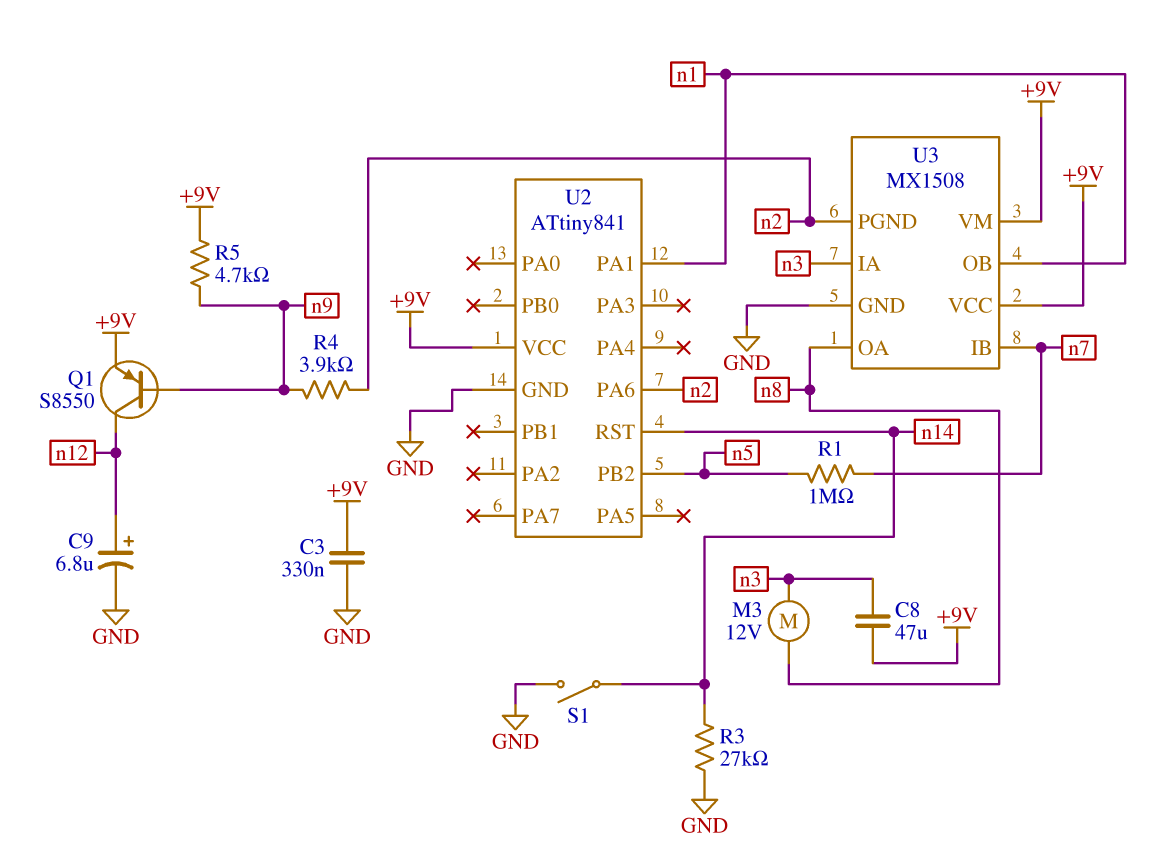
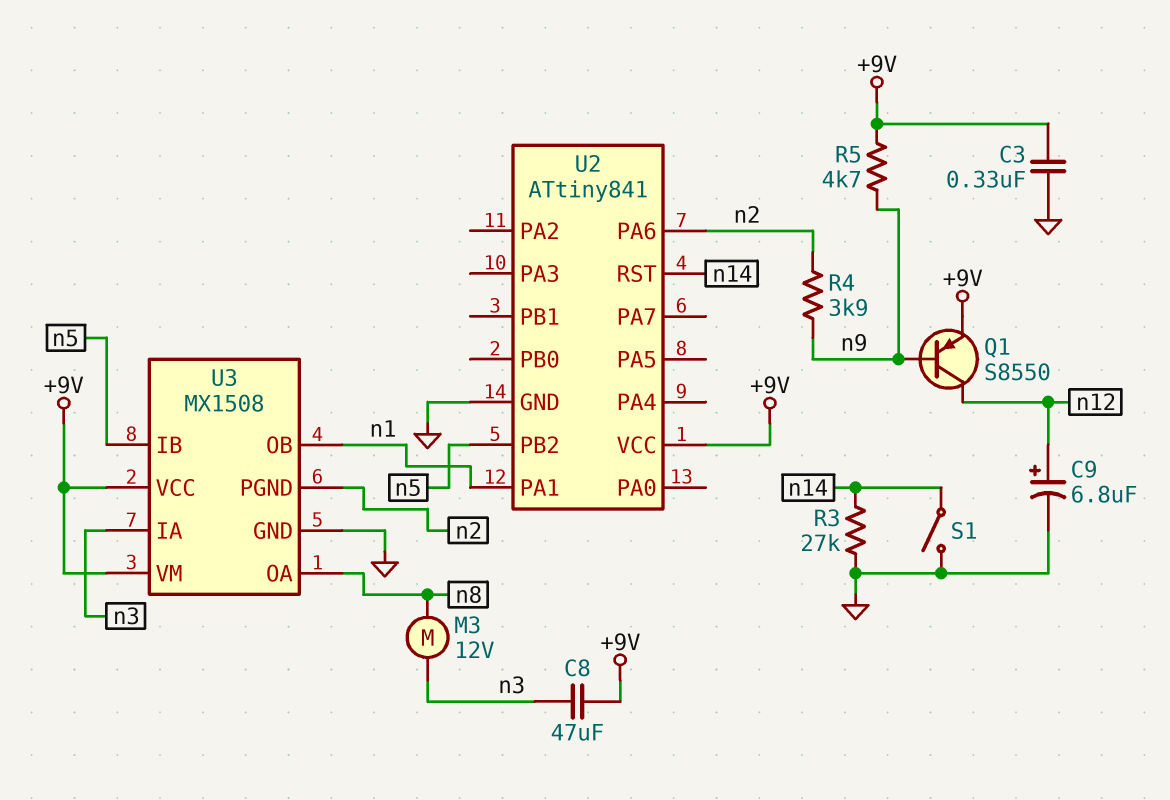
R1: 1M (n5, n7) -> none
U3 pin IB: n7 -> n5

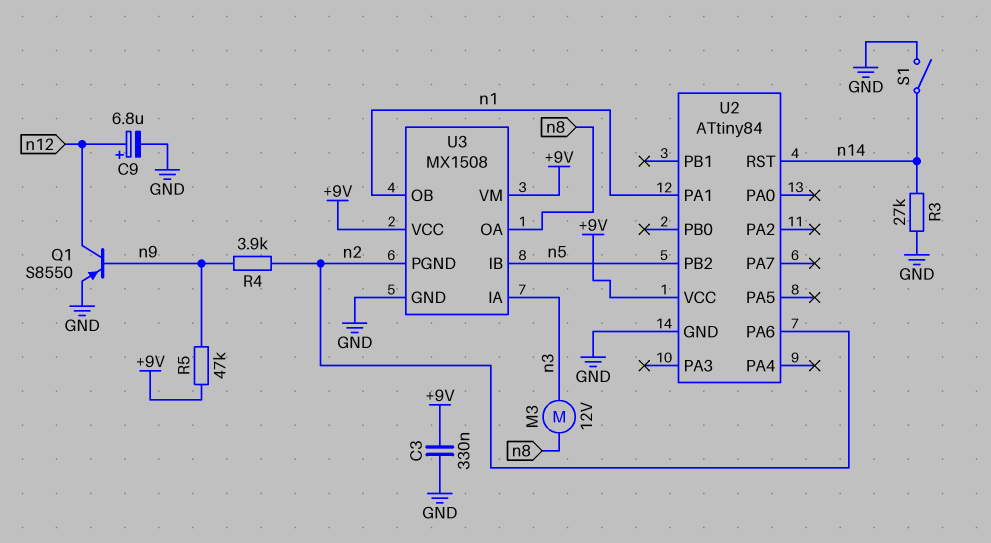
C8: 47uF (+9V, n3) -> none
Q1: PNP S8550 (B n9, C n12, E +9V) -> PNP S8550 (B n9, C n12, E GND)
R5: 4.7k (+9V, n9) -> 47k (+9V, n9)
U2: ATtiny841 -> ATtiny84

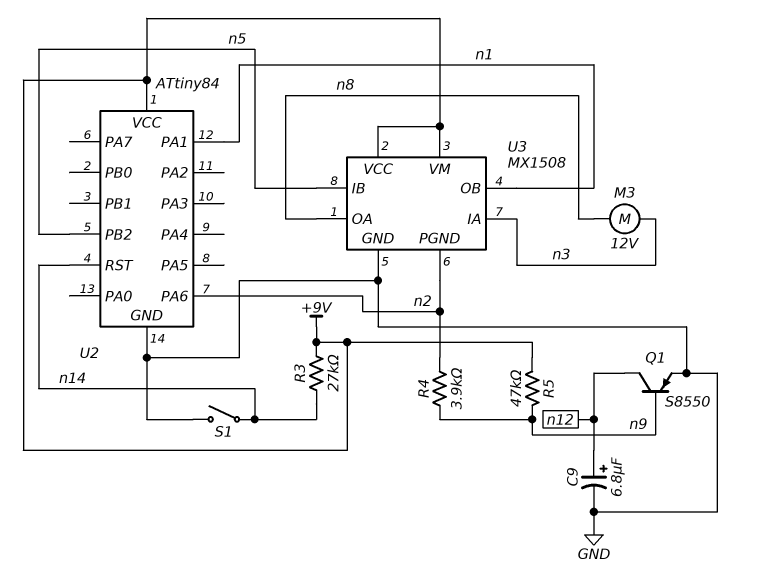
C3: 330nF (+9V, GND) -> none
R3: 27k (GND, n14) -> 27k (+9V, n14)

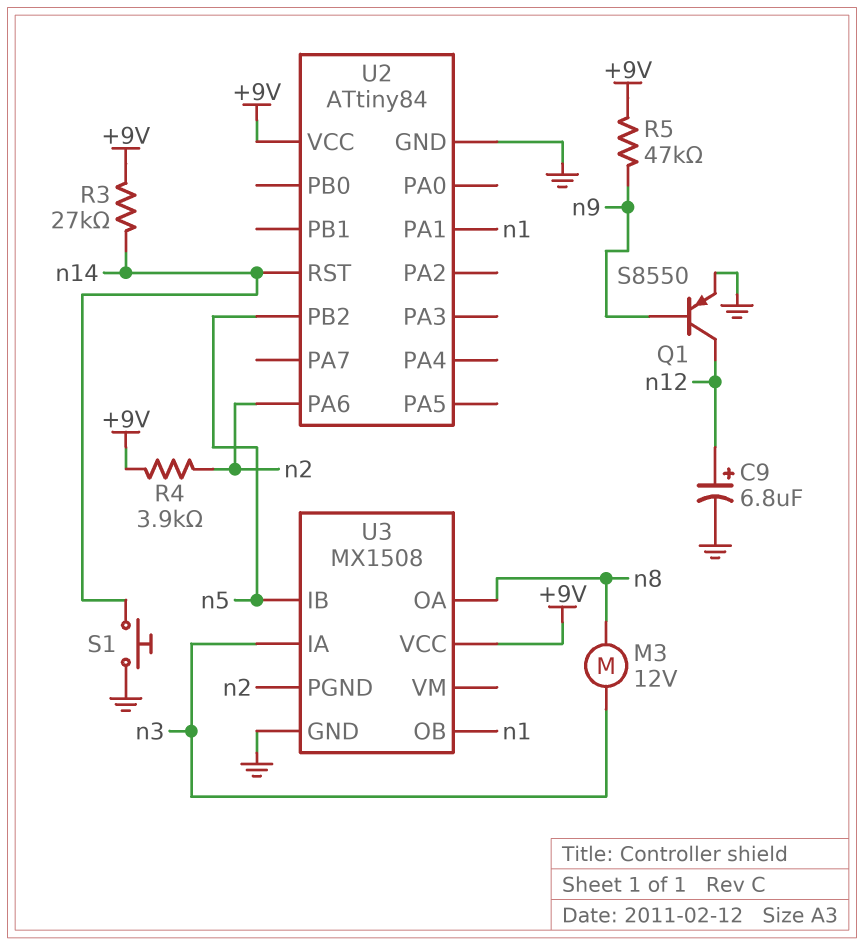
R4: 3.9k (n2, n9) -> 3.9k (+9V, n2)
S1: switch (GND, n14) -> button (GND, n14)
U3 pin VM: +9V -> none

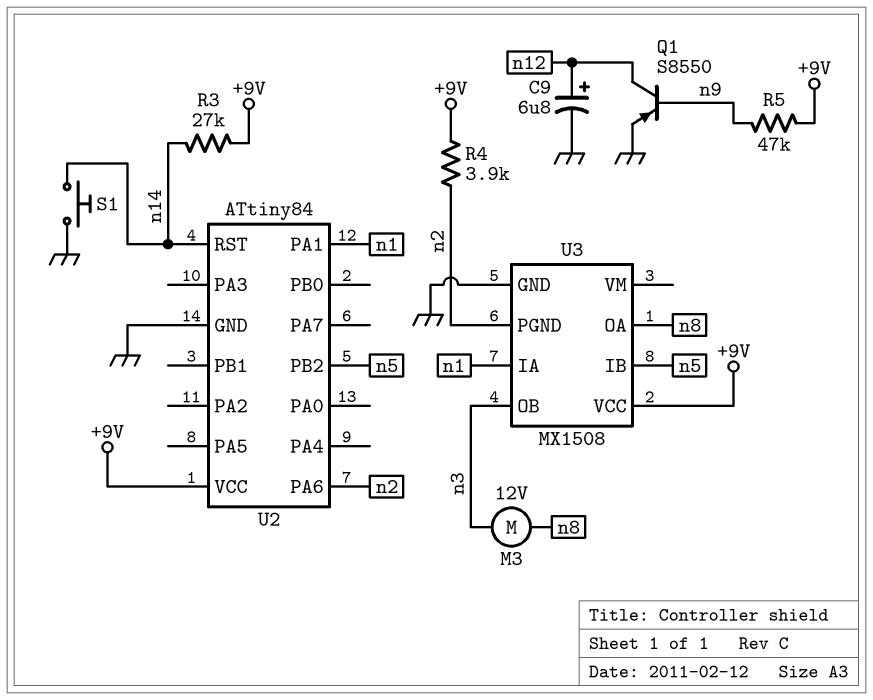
U3 pin IA: n3 -> n1
U3 pin OB: n1 -> n3

